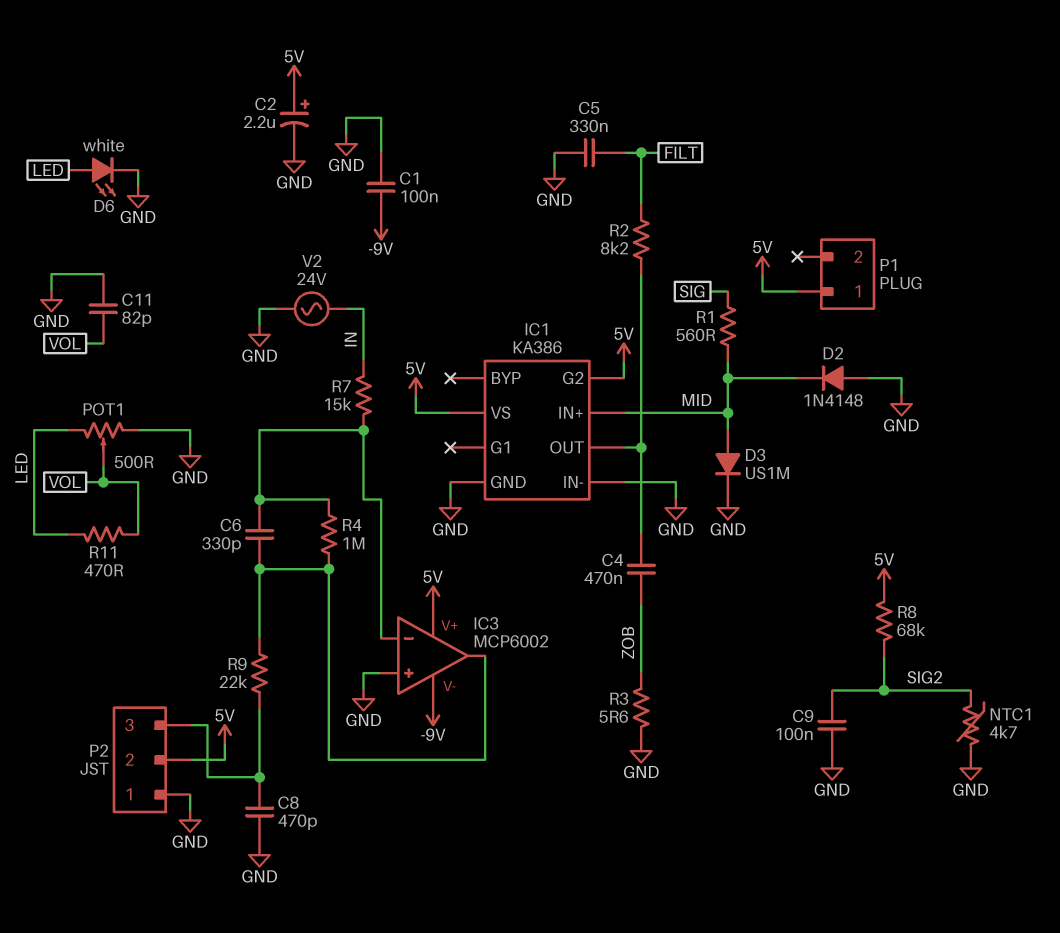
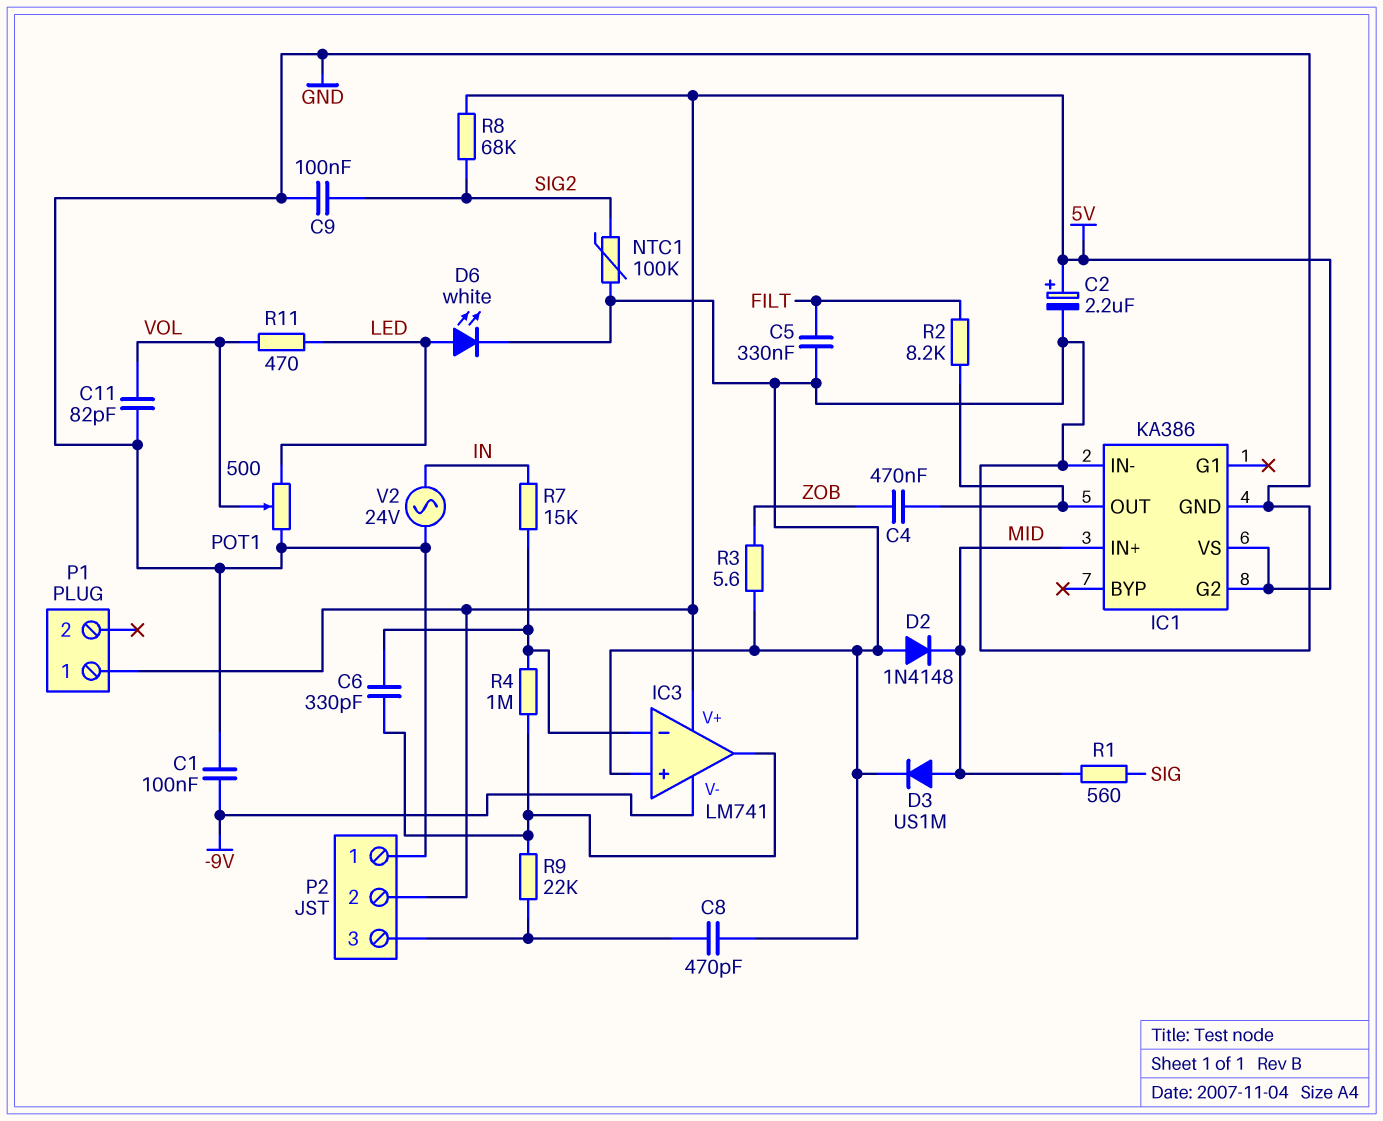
IC3: MCP6002 -> LM741
NTC1: 4.7k (GND, SIG2) -> 100k (GND, SIG2)

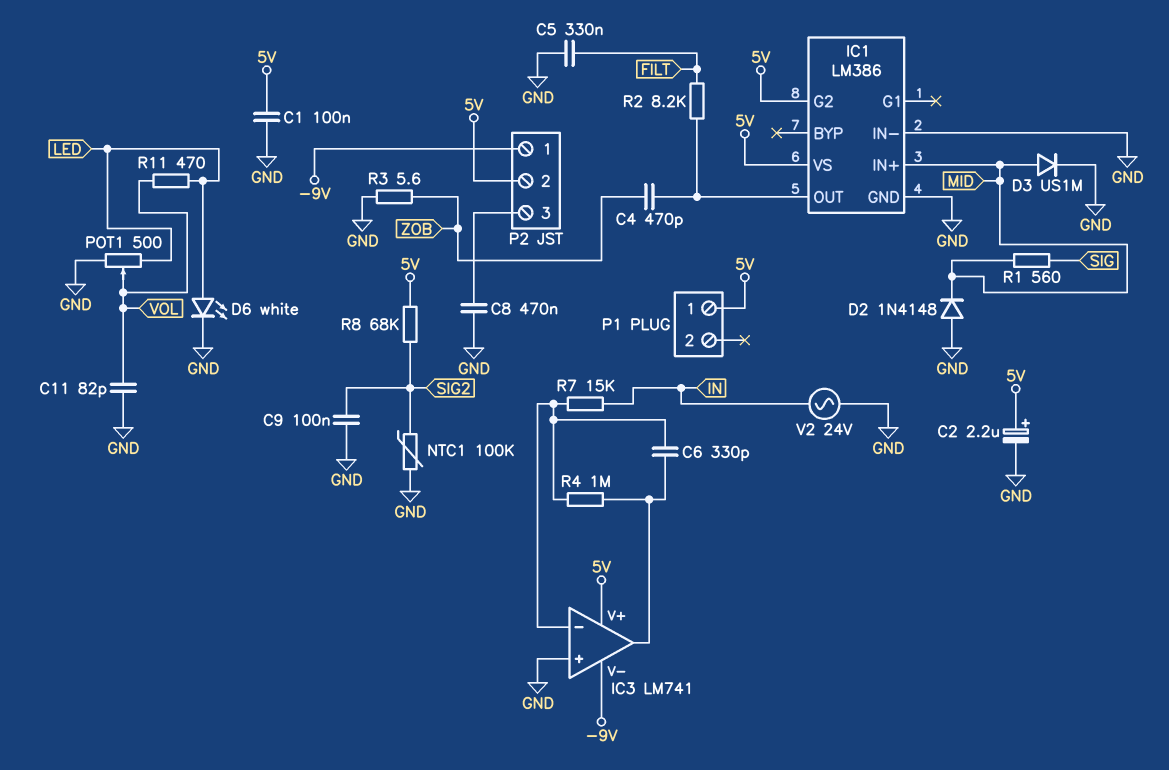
C1: 100nF (-9V, GND) -> 100nF (5V, GND)
C4: 470nF (IC1/OUT, ZOB) -> 470pF (IC1/OUT, ZOB)
C8: 470pF (GND, P2/3) -> 470nF (GND, P2/3)
IC1: KA386 -> LM386
P2 pin 1: GND -> -9V
R9: 22k (IC3/out, P2/3) -> none

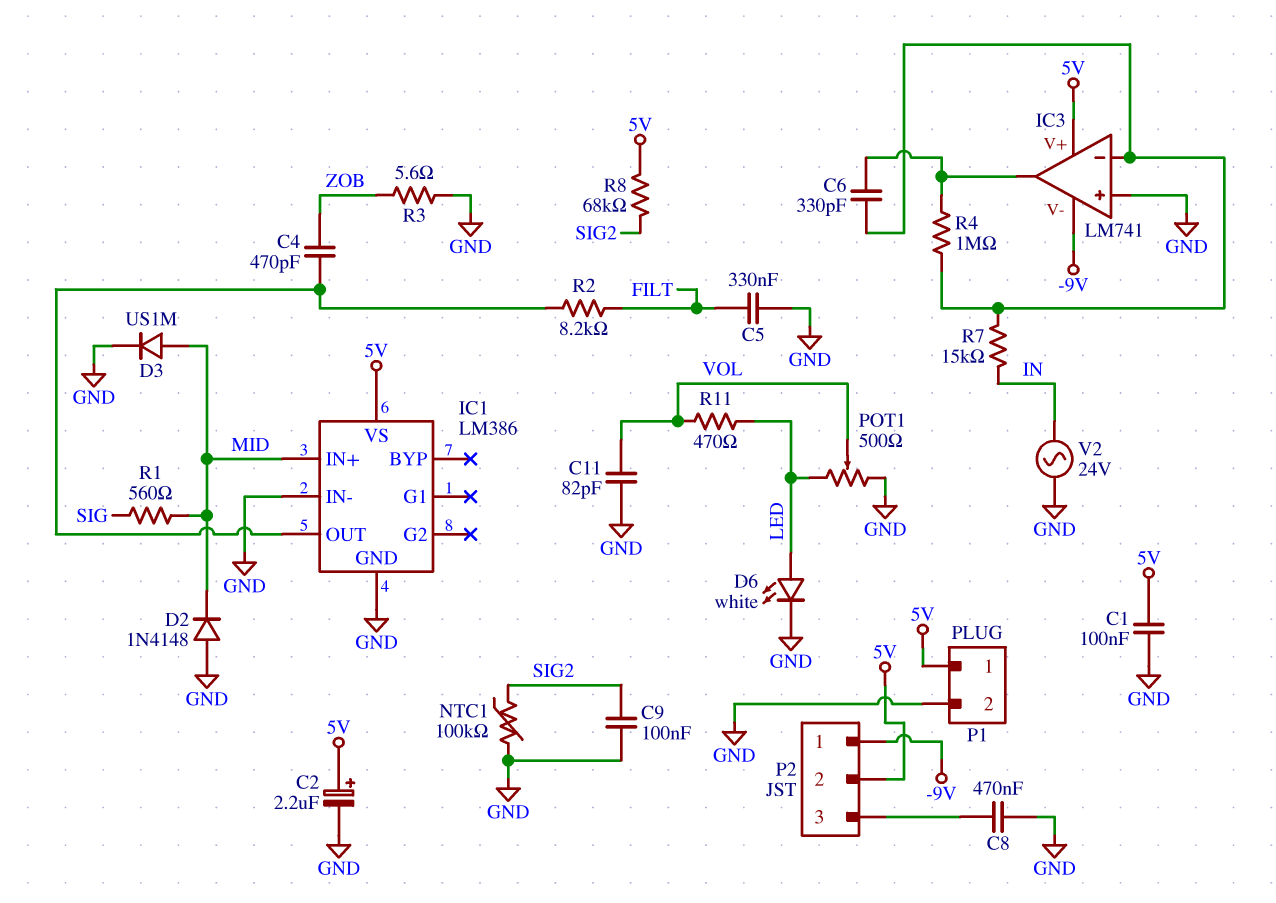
IC1 pin G2: 5V -> none
P1 pin 2: none -> GND

